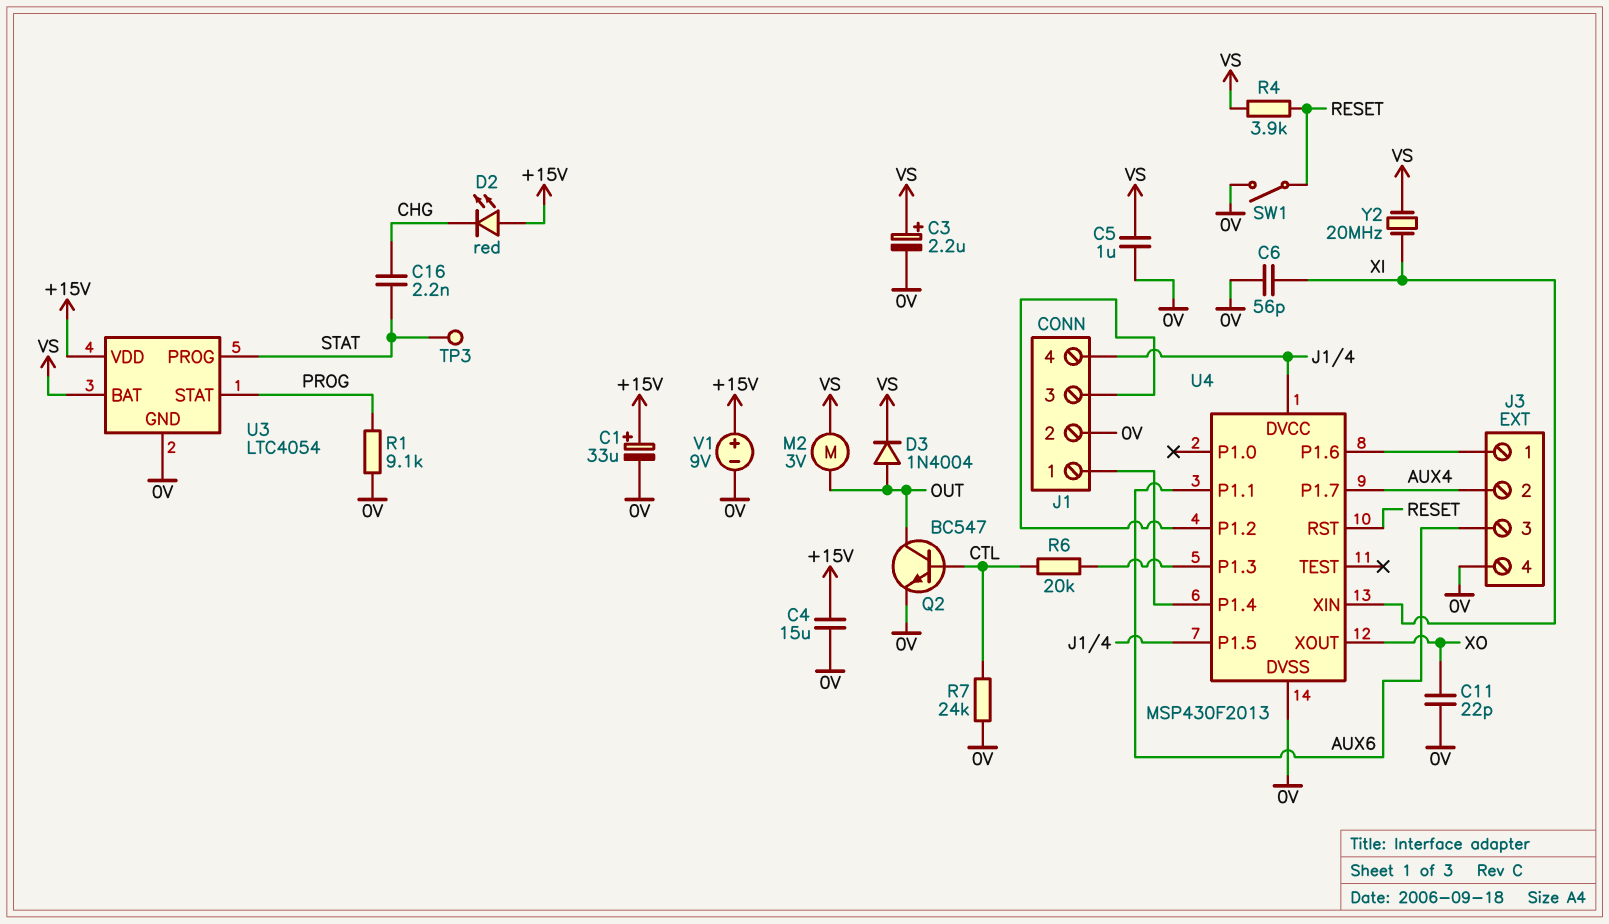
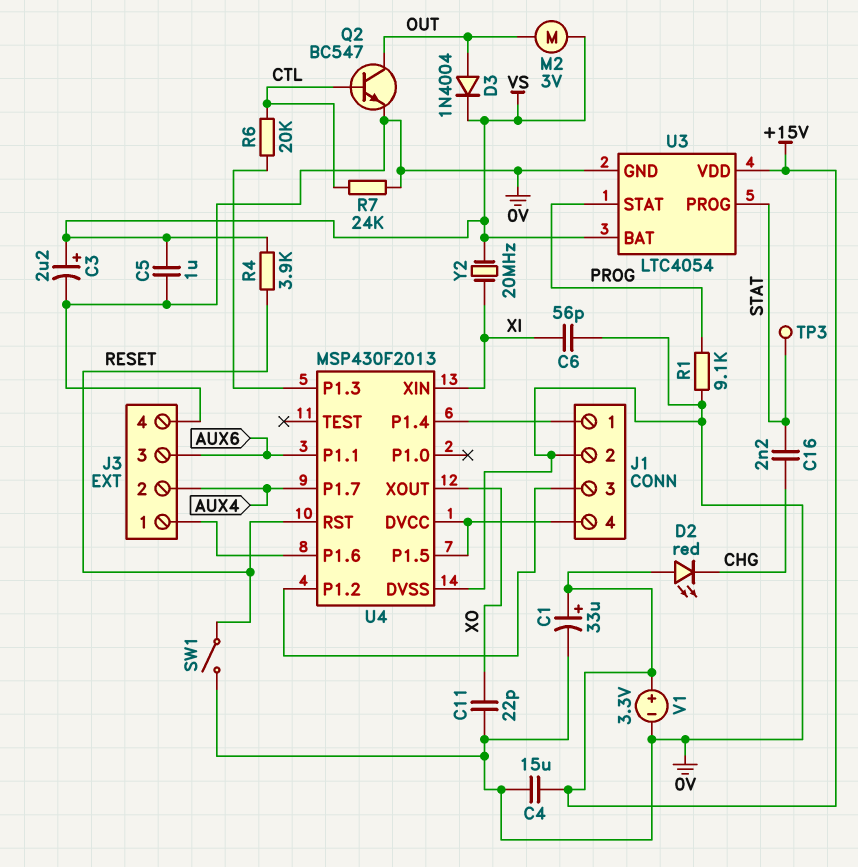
V1: 9V (plus +15V, minus 0V) -> 3.3V (plus +15V, minus 0V)

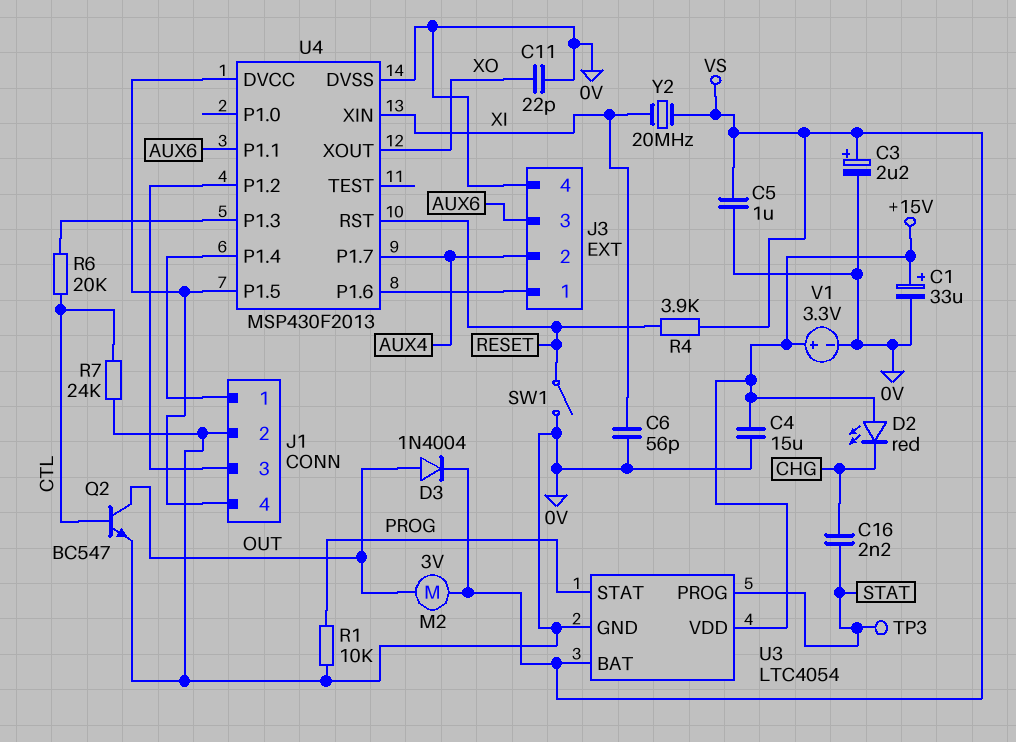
R1: 9.1k (0V, PROG) -> 10k (0V, PROG)

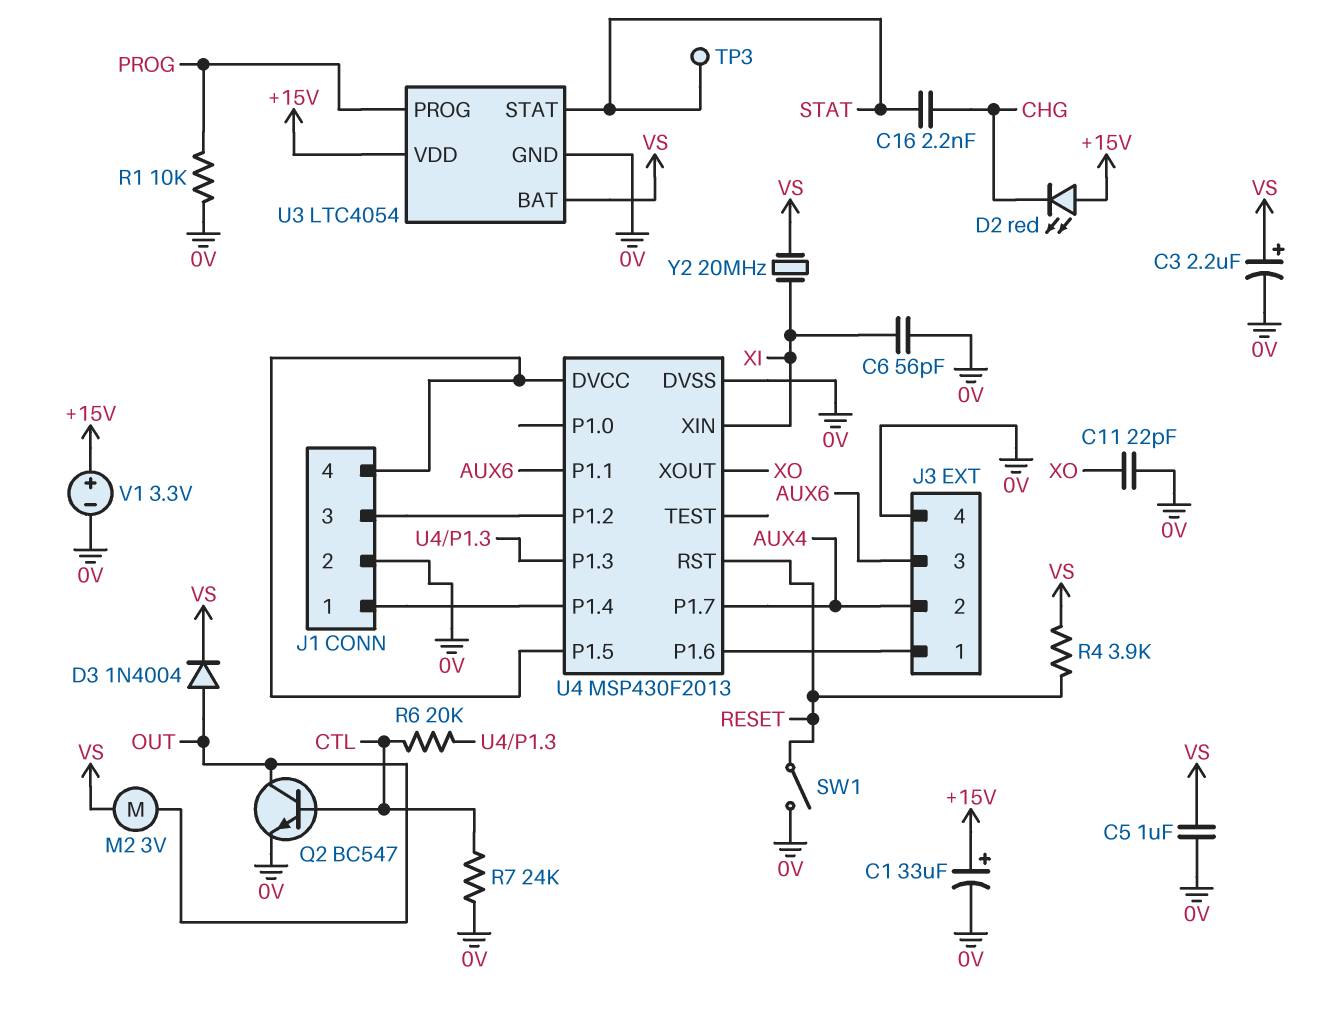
C4: 15uF (+15V, 0V) -> none
U3 pin PROG: STAT -> PROG
U3 pin STAT: PROG -> STAT

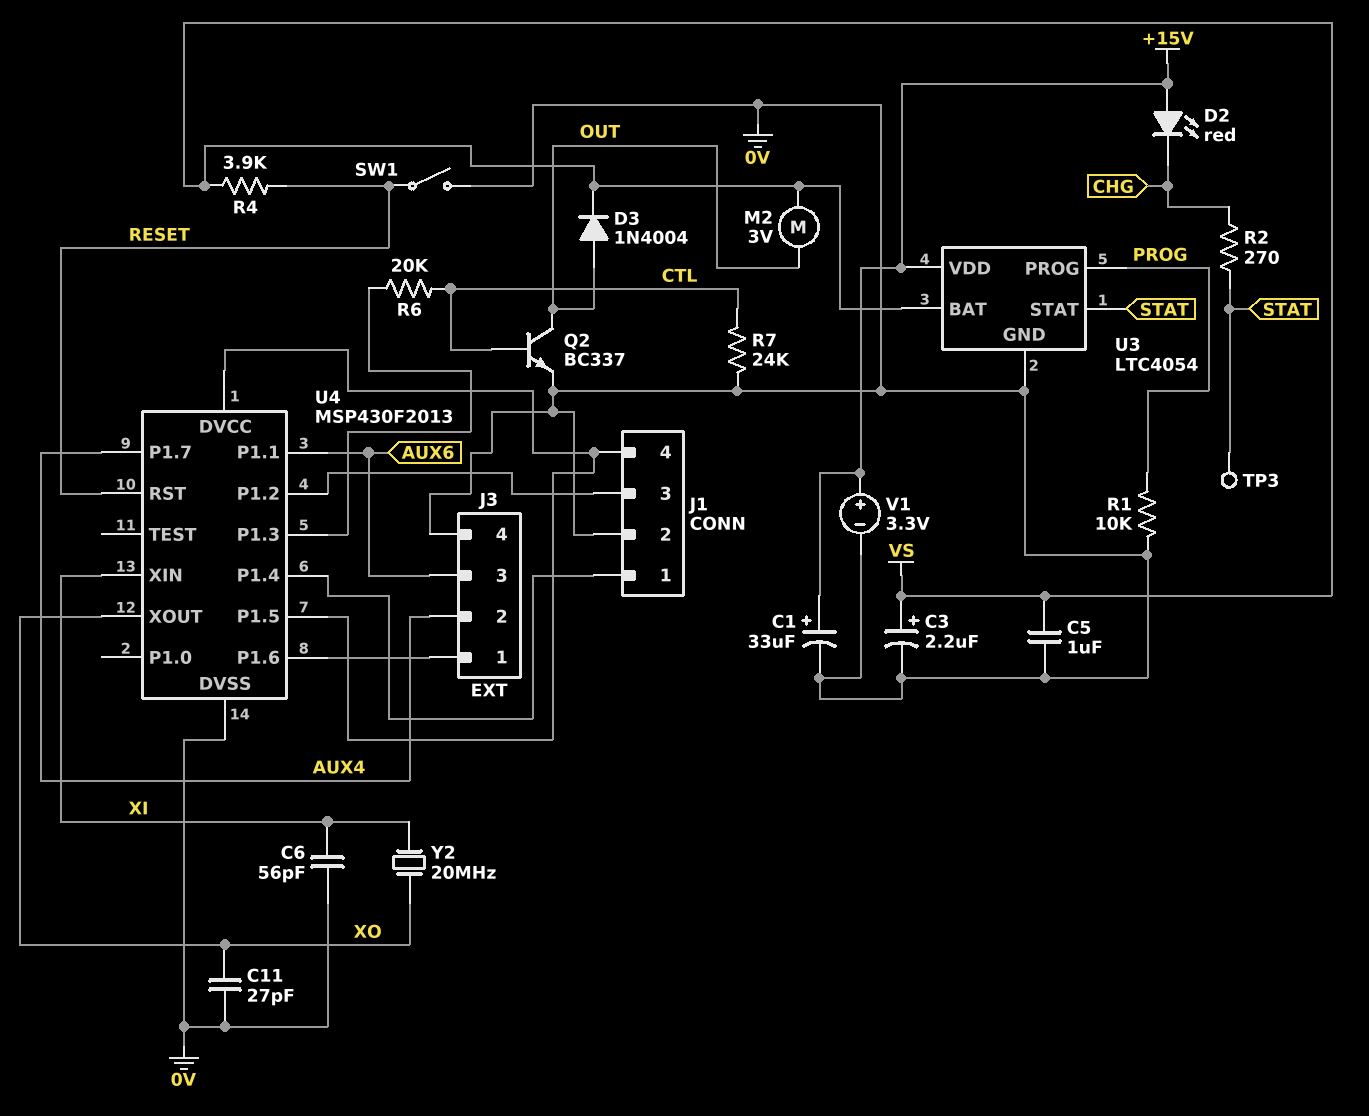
C11: 22pF (0V, XO) -> 27pF (0V, XO)
C16: 2.2nF (CHG, STAT) -> none
Q2: NPN BC547 (B CTL, C OUT, E 0V) -> NPN BC337 (B CTL, C OUT, E 0V)
R2: none -> 270 (CHG, STAT)
Y2: 20MHz (VS, XI) -> 20MHz (XI, XO)

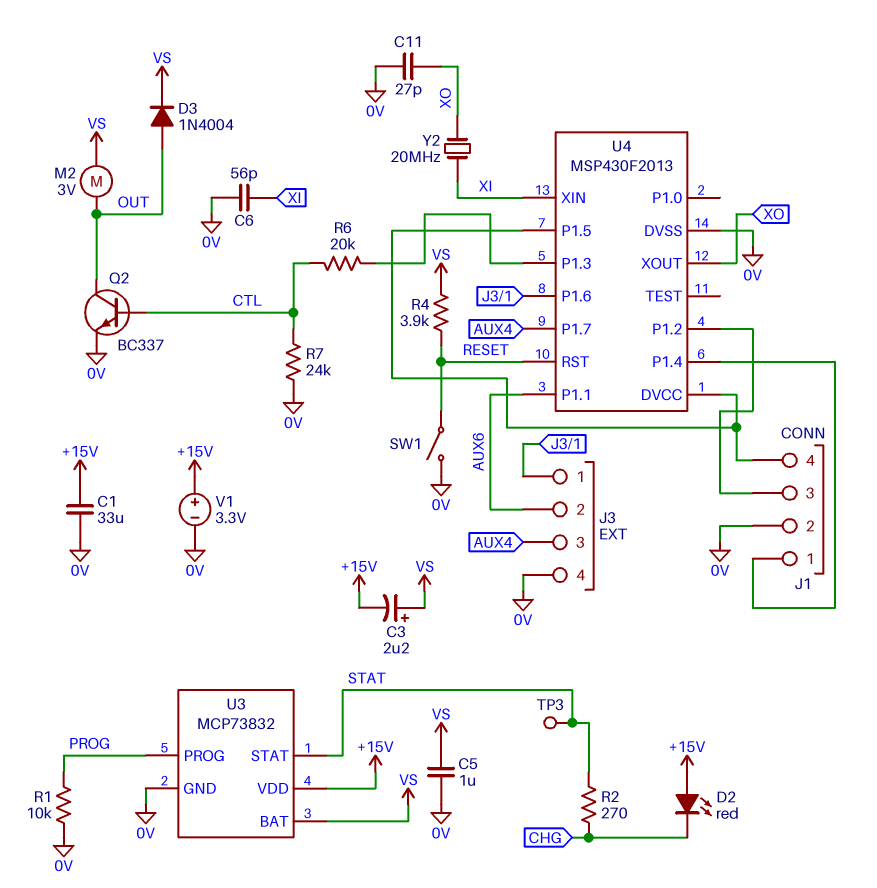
C1: 33uF (plus +15V, minus 0V) -> 33uF (+15V, 0V)
C3: 2.2uF (plus VS, minus 0V) -> 2.2uF (plus VS, minus +15V)
J3 pin 2: AUX4 -> AUX6
J3 pin 3: AUX6 -> AUX4
U3: LTC4054 -> MCP73832

